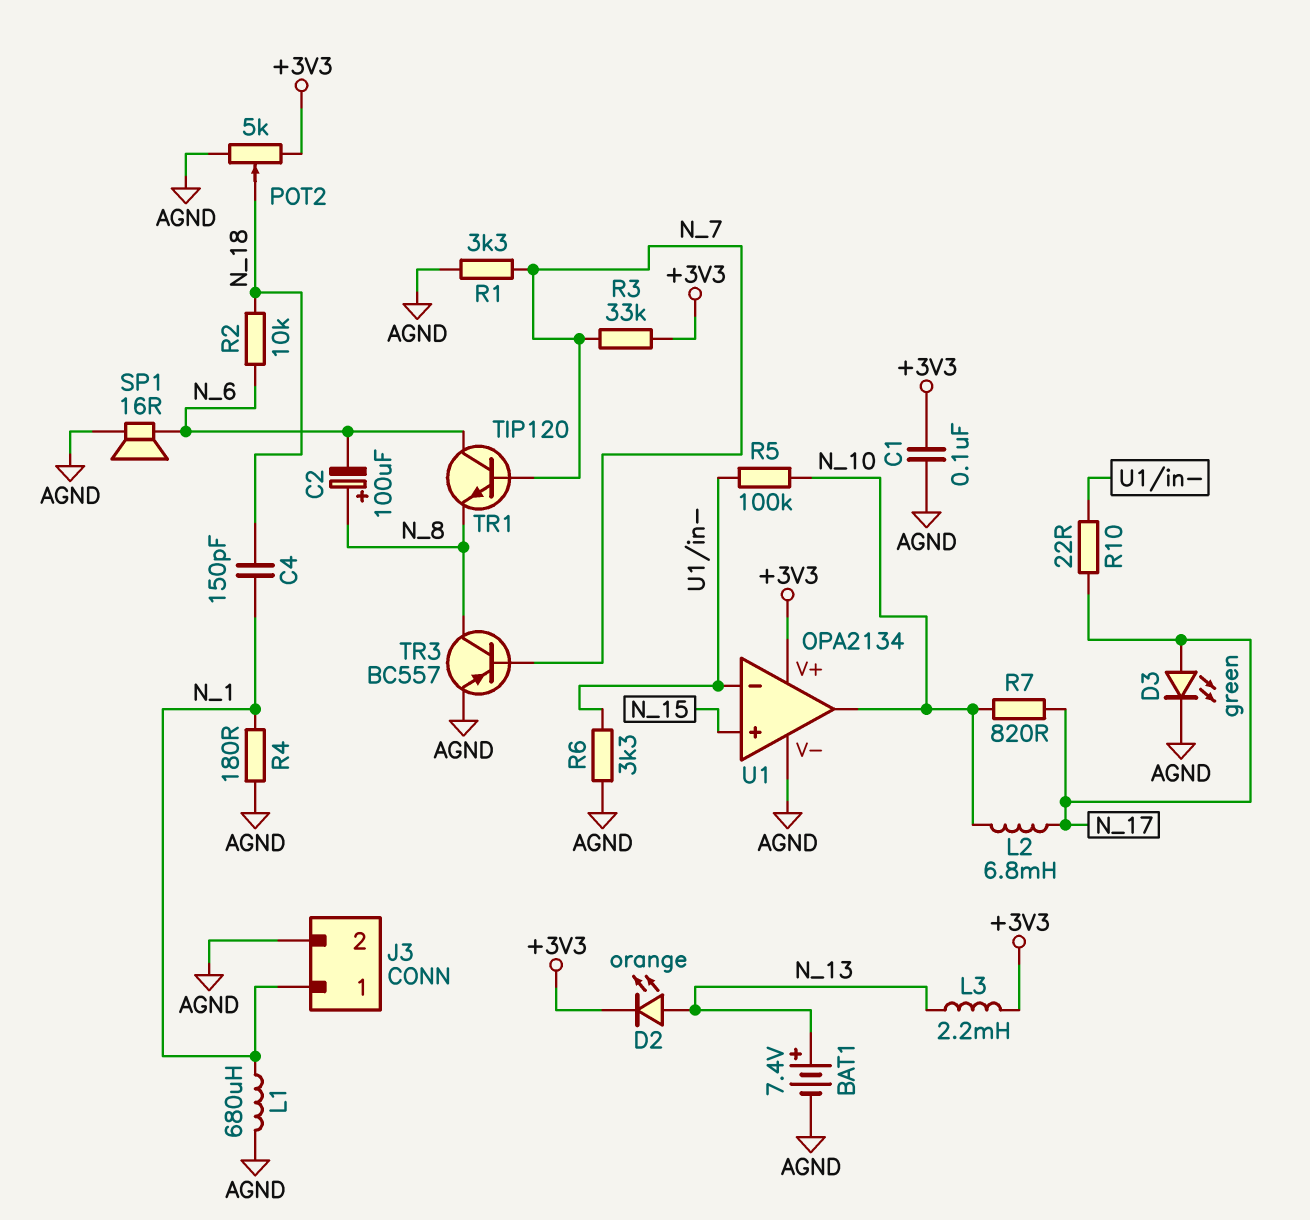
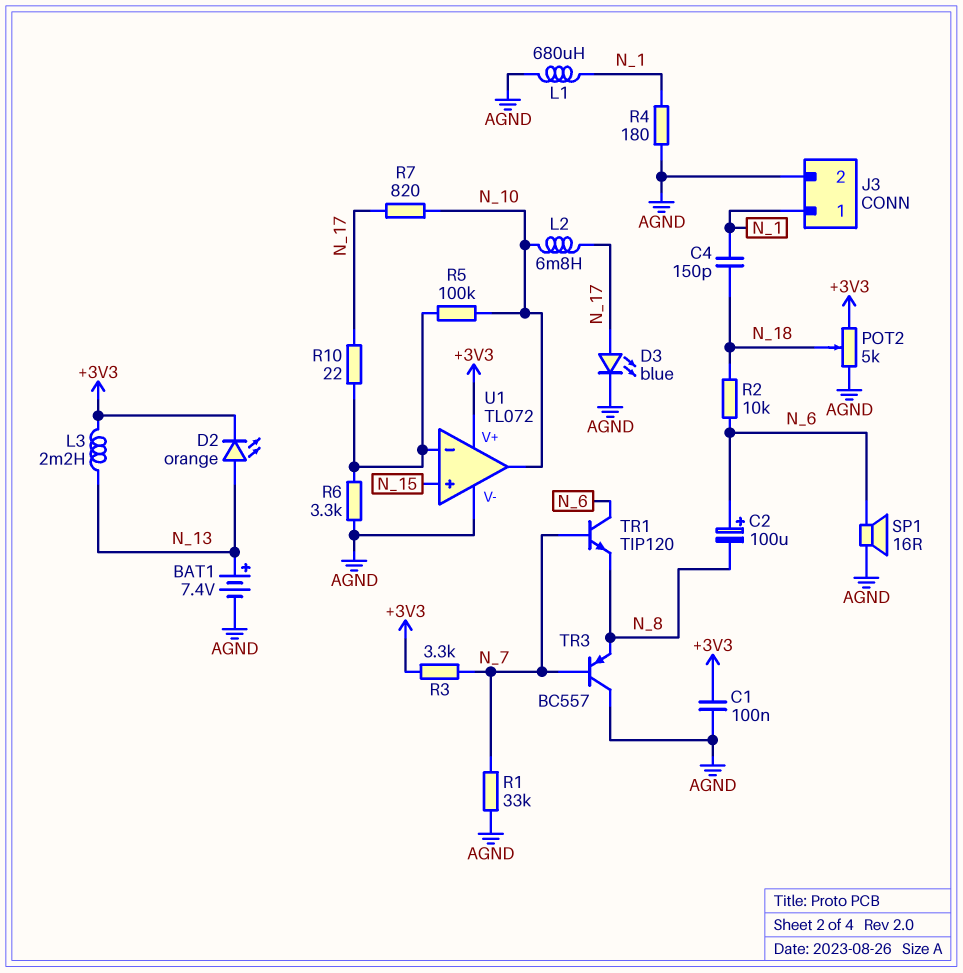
C2: 100uF (plus N_8, minus N_6) -> 100uF (plus N_6, minus N_8)
D3: LED green (A N_17, K AGND) -> LED blue (A N_17, K AGND)
R1: 3.3k (AGND, N_7) -> 33k (AGND, N_7)
R3: 33k (+3V3, N_7) -> 3.3k (+3V3, N_7)
TR3: PNP BC557 (B N_7, C N_8, E AGND) -> PNP BC557 (B N_7, C AGND, E N_8)
U1: OPA2134 -> TL072

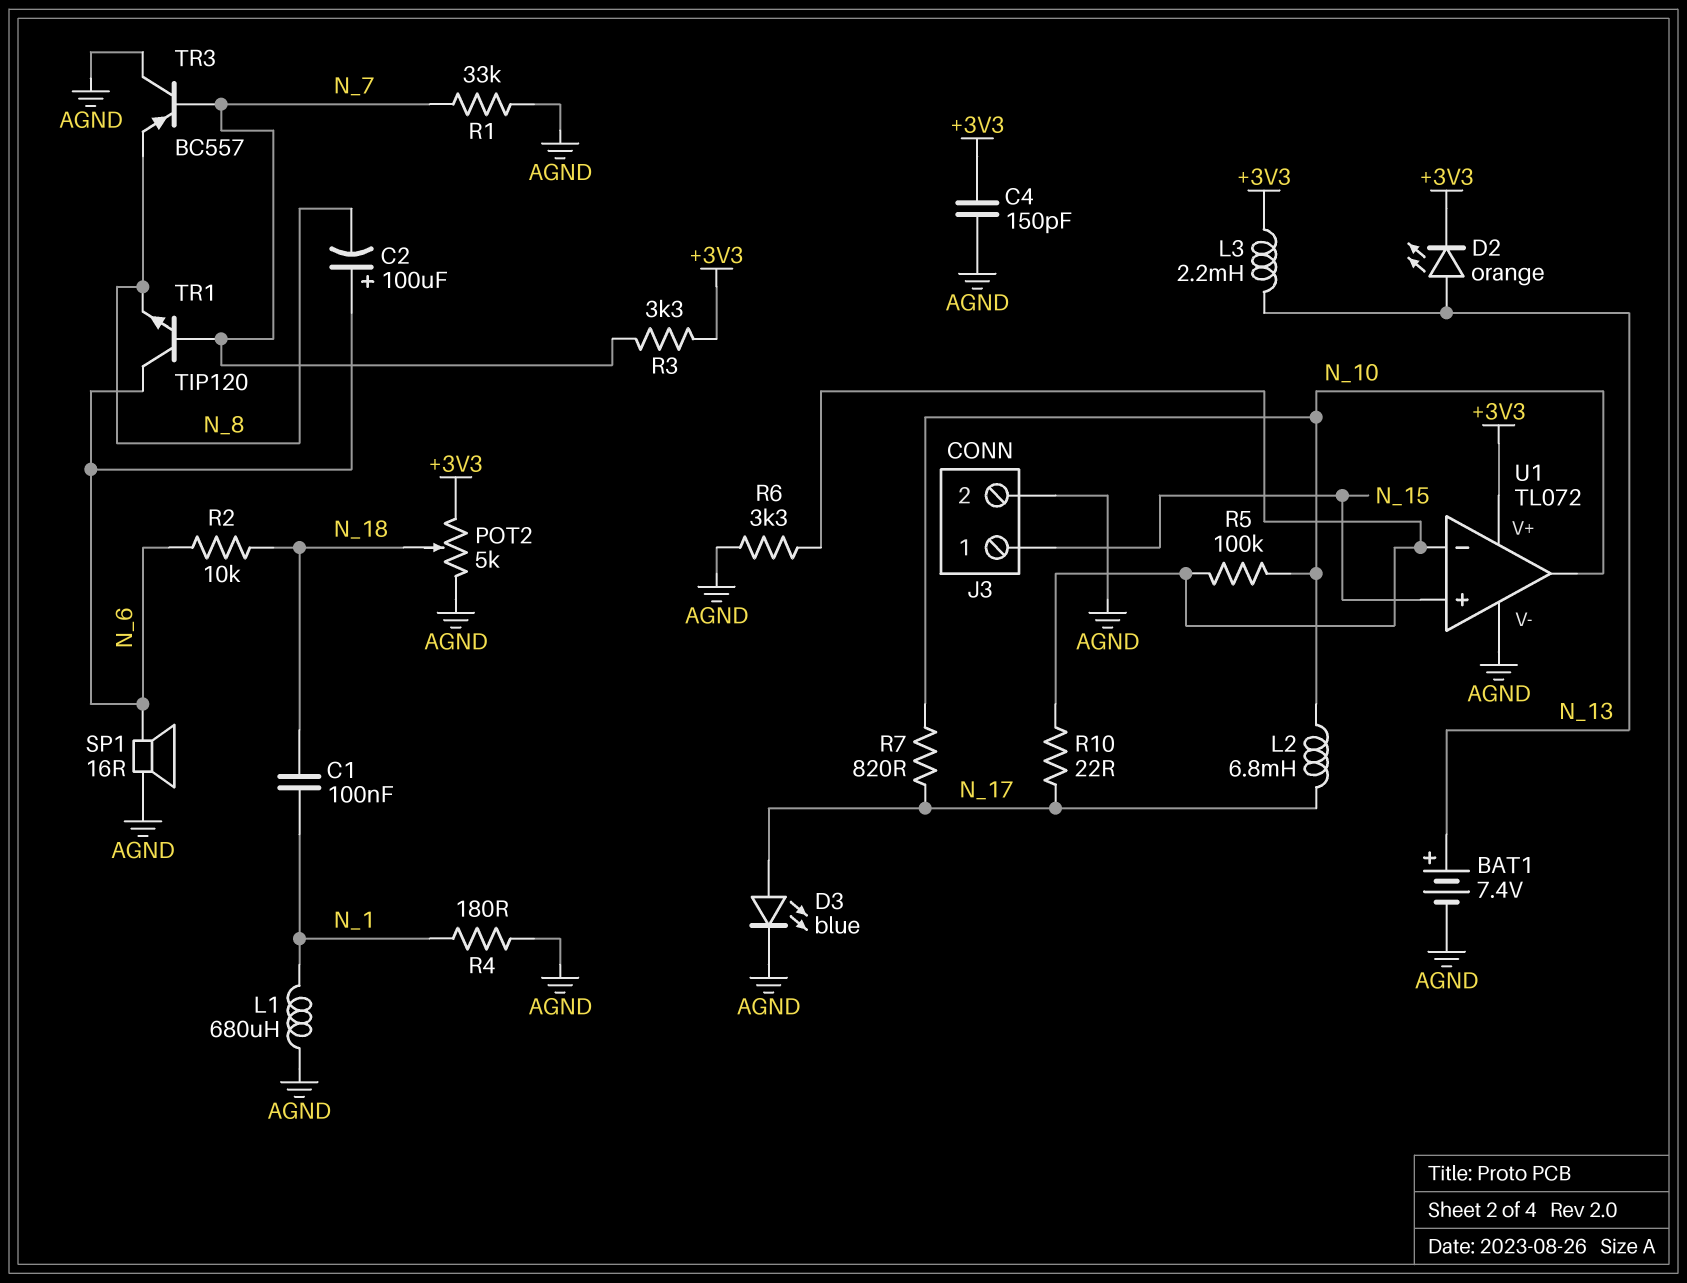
C1: 100nF (+3V3, AGND) -> 100nF (N_1, N_18)
C4: 150pF (N_1, N_18) -> 150pF (+3V3, AGND)
J3 pin 1: N_1 -> N_15

